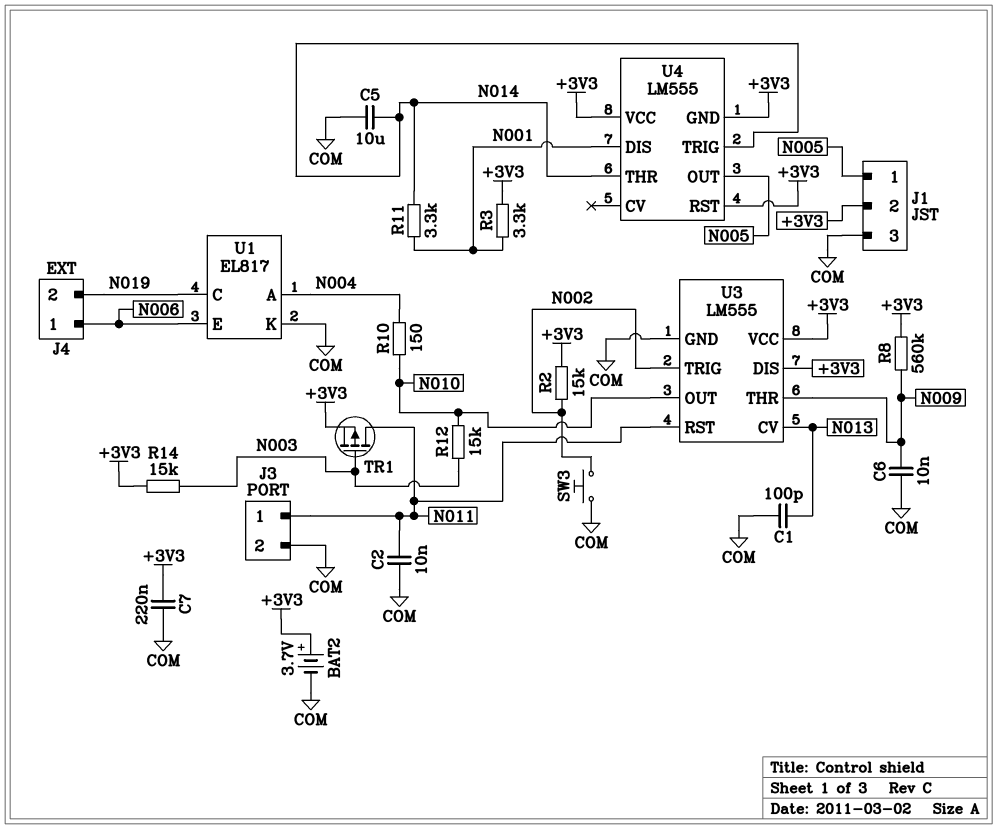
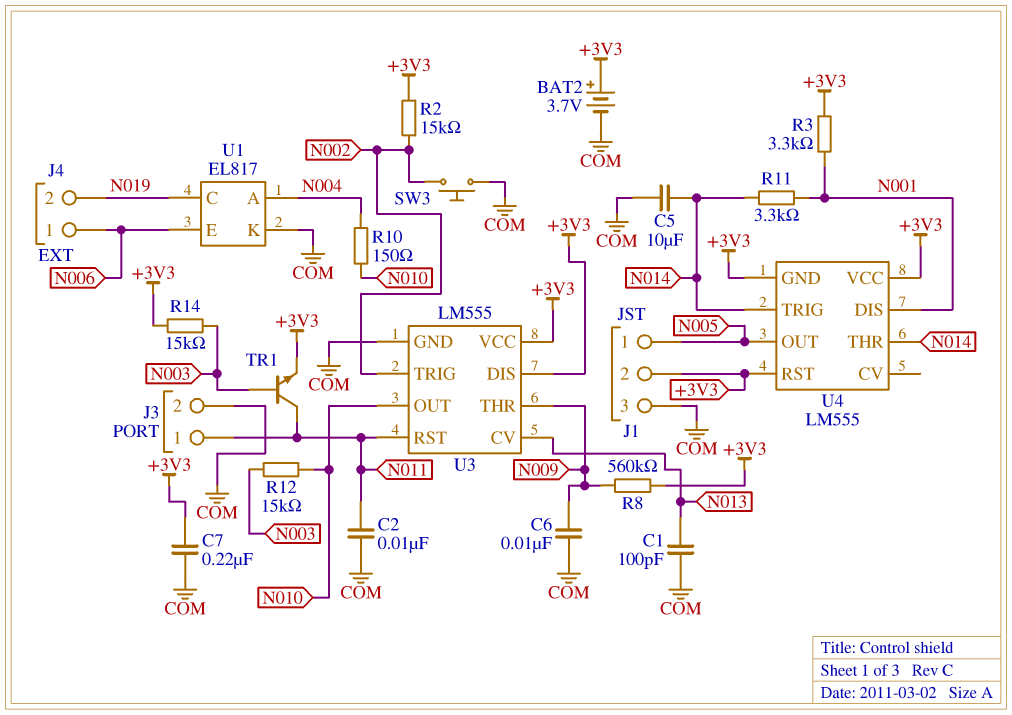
TR1: PMOS (G N003, D N011, S +3V3) -> NPN (B N003, C N011, E +3V3)

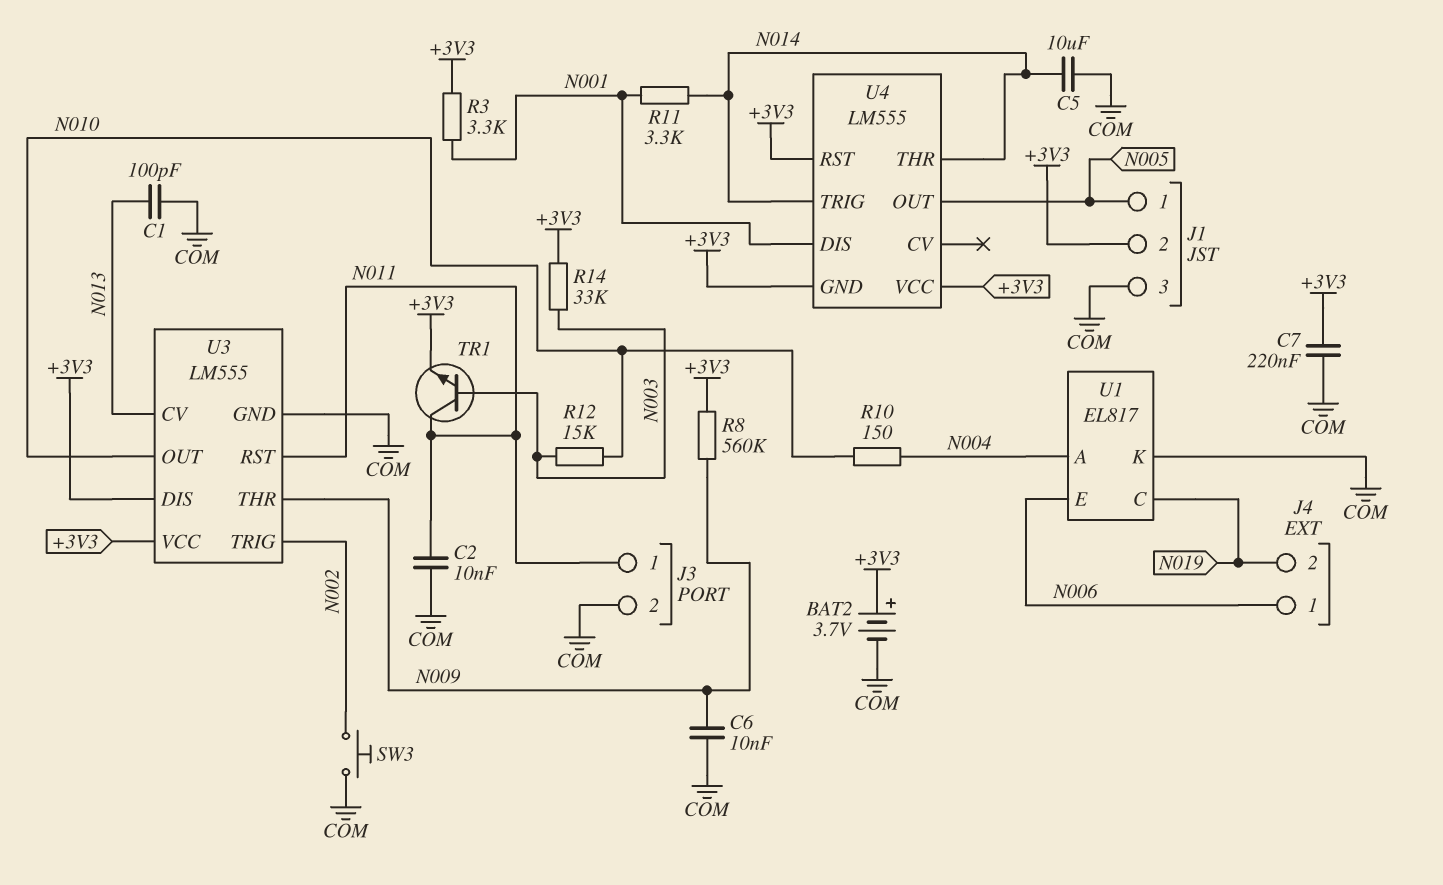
R2: 15k (+3V3, N002) -> none
R14: 15k (+3V3, N003) -> 33k (+3V3, N003)

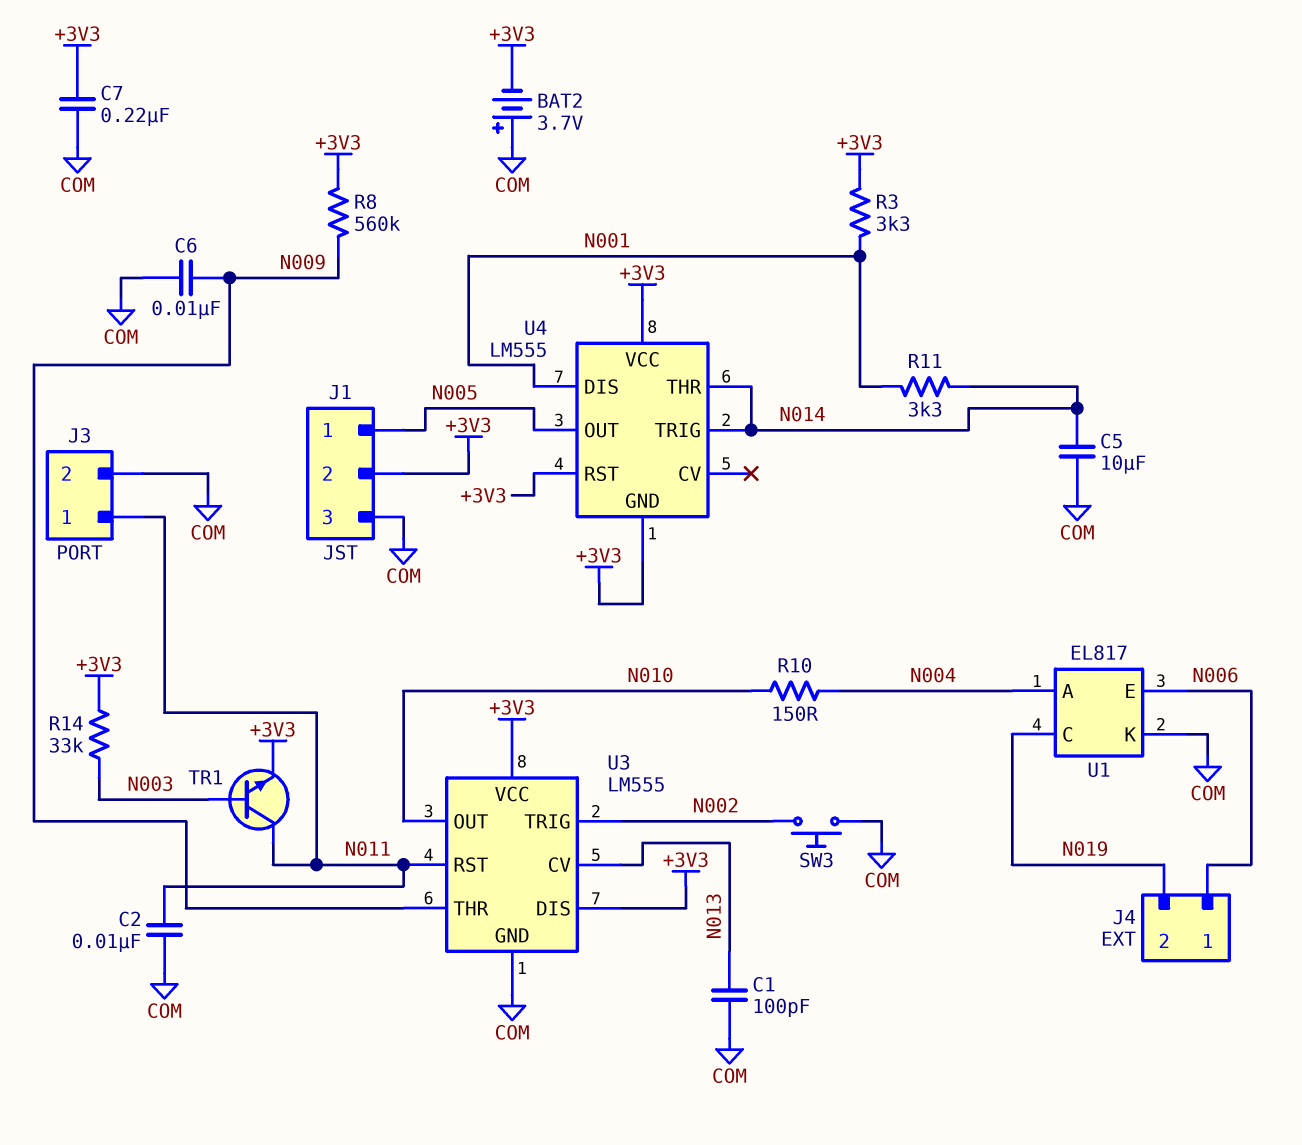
BAT2: 3.7V (plus +3V3, minus COM) -> 3.7V (plus COM, minus +3V3)
R12: 15k (N003, N010) -> none

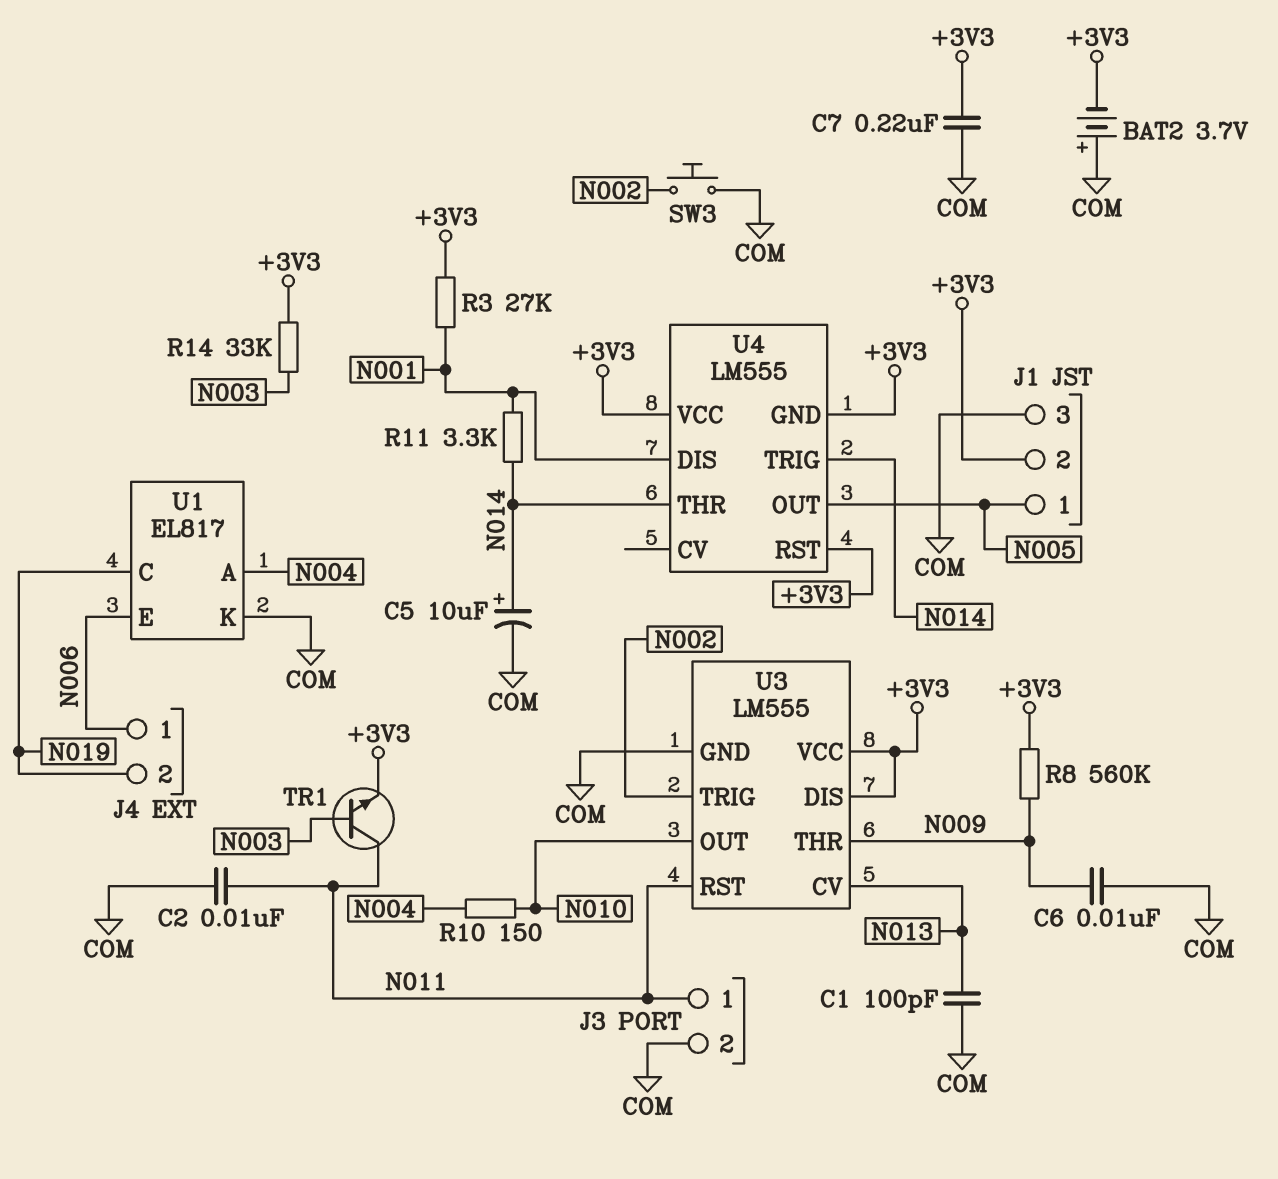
C5: 10uF (COM, N014) -> 10uF (plus N014, minus COM)
R3: 3.3k (+3V3, N001) -> 27k (+3V3, N001)

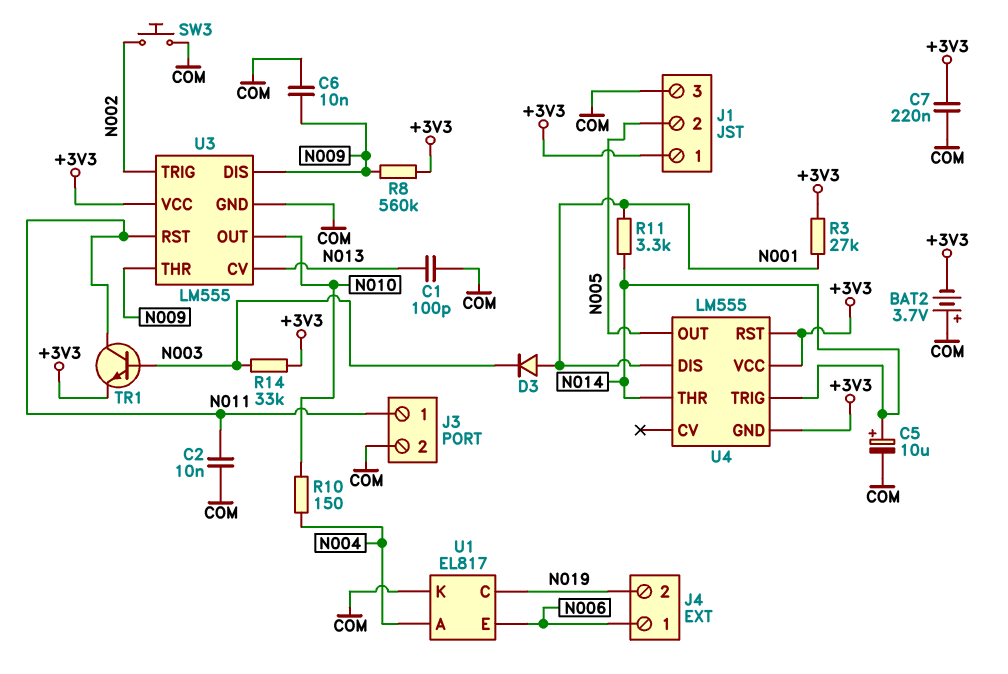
D3: none -> diode (A N001, K N003)
J1 pin 1: N005 -> +3V3
J1 pin 2: +3V3 -> N005
U3 pin DIS: +3V3 -> N009

